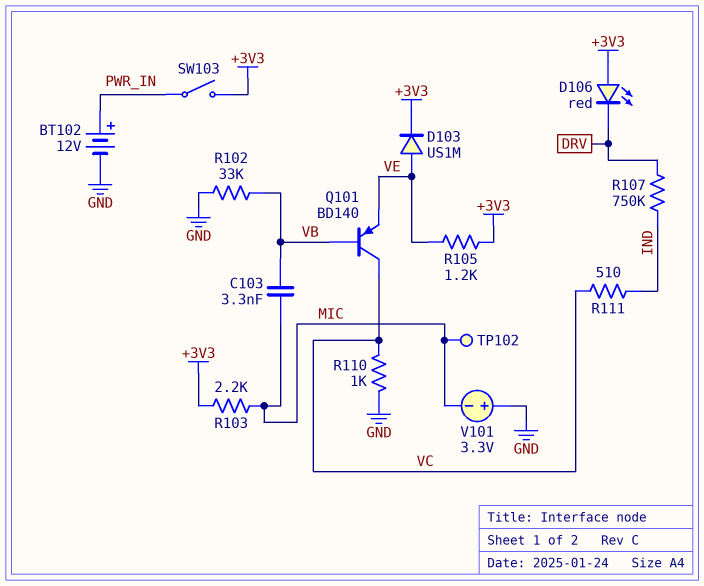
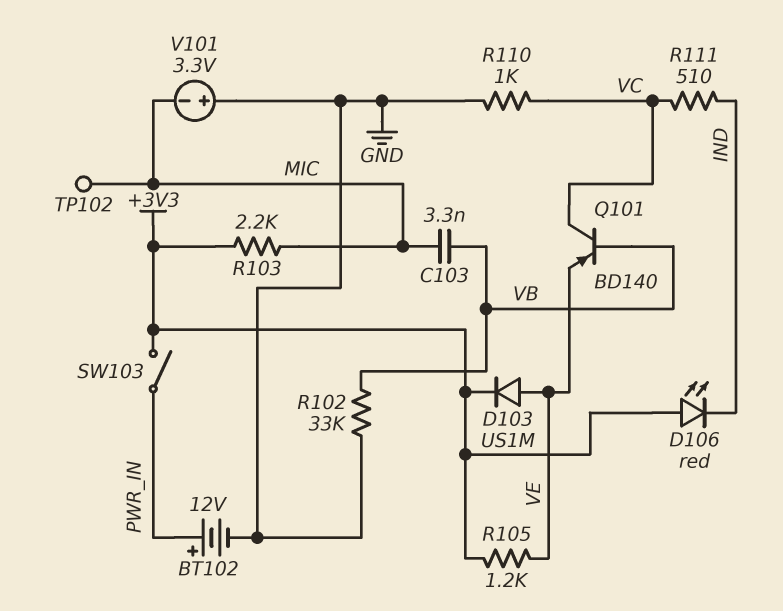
D106: LED red (A +3V3, K DRV) -> LED red (A +3V3, K IND)
R107: 750k (DRV, IND) -> none

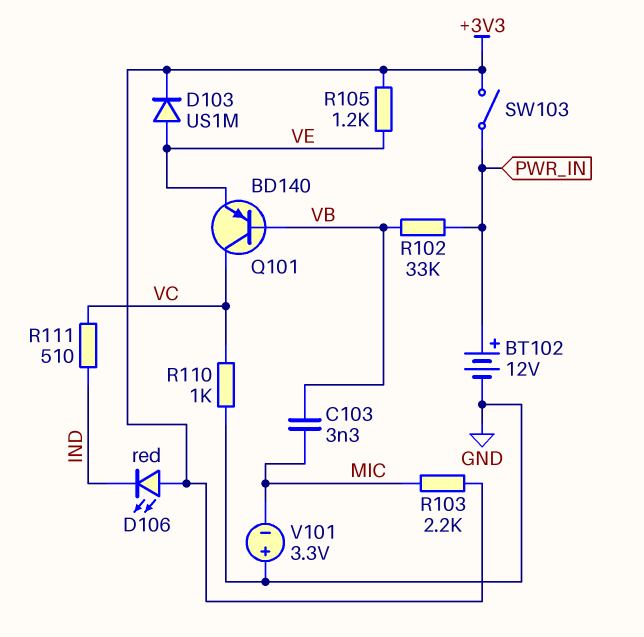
R102: 33k (GND, VB) -> 33k (PWR_IN, VB)
TP102: test point (MIC) -> none

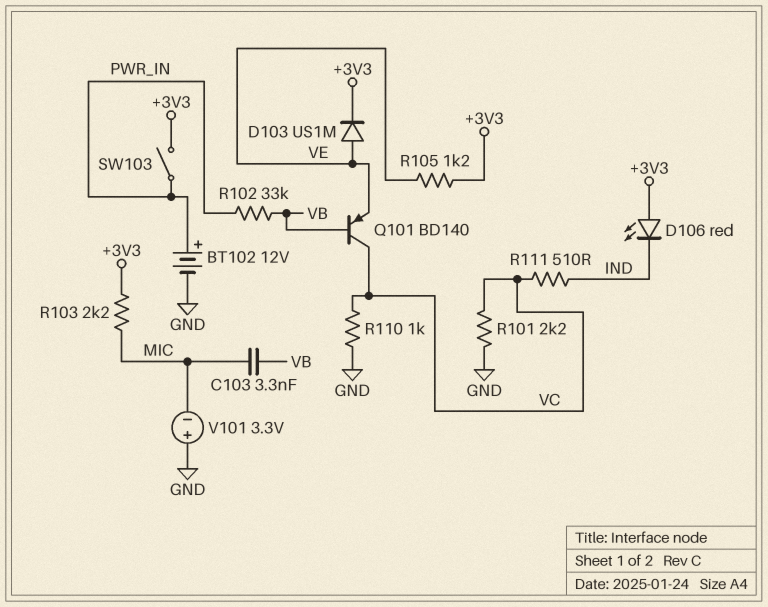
R101: none -> 2.2k (GND, VC)

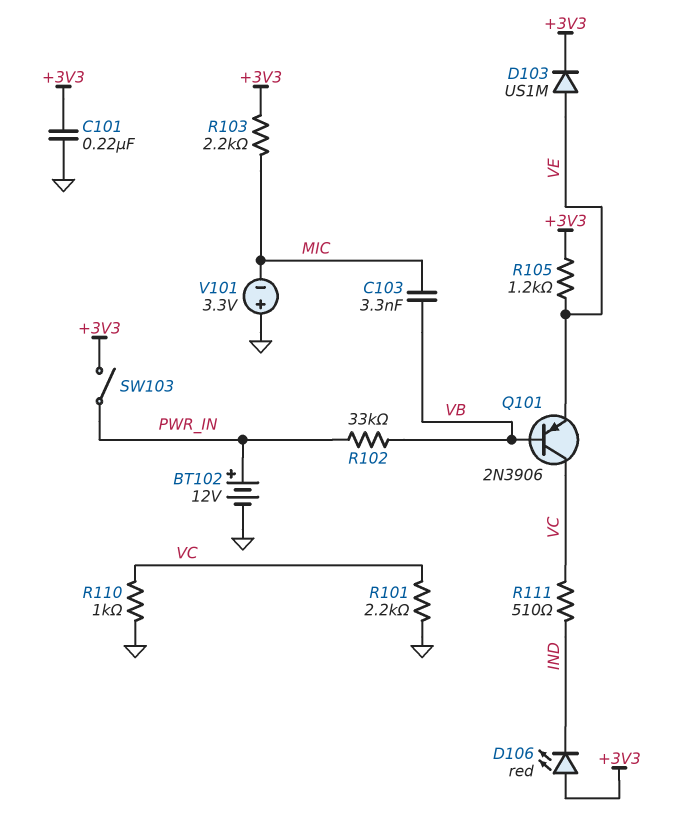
C101: none -> 220nF (+3V3, GND)
Q101: PNP BD140 (B VB, C VC, E VE) -> PNP 2N3906 (B VB, C VC, E VE)

